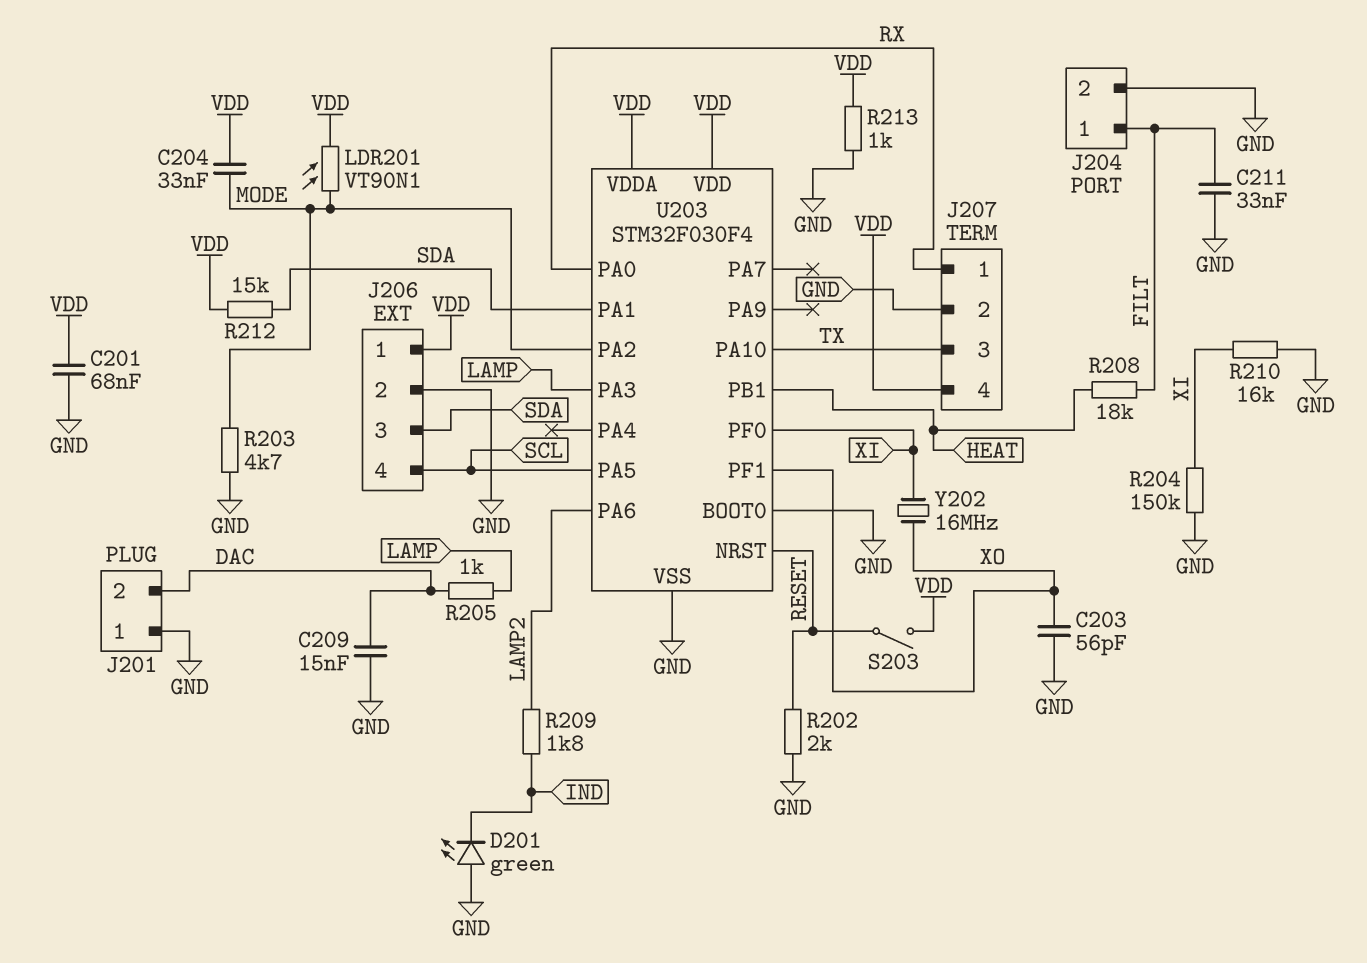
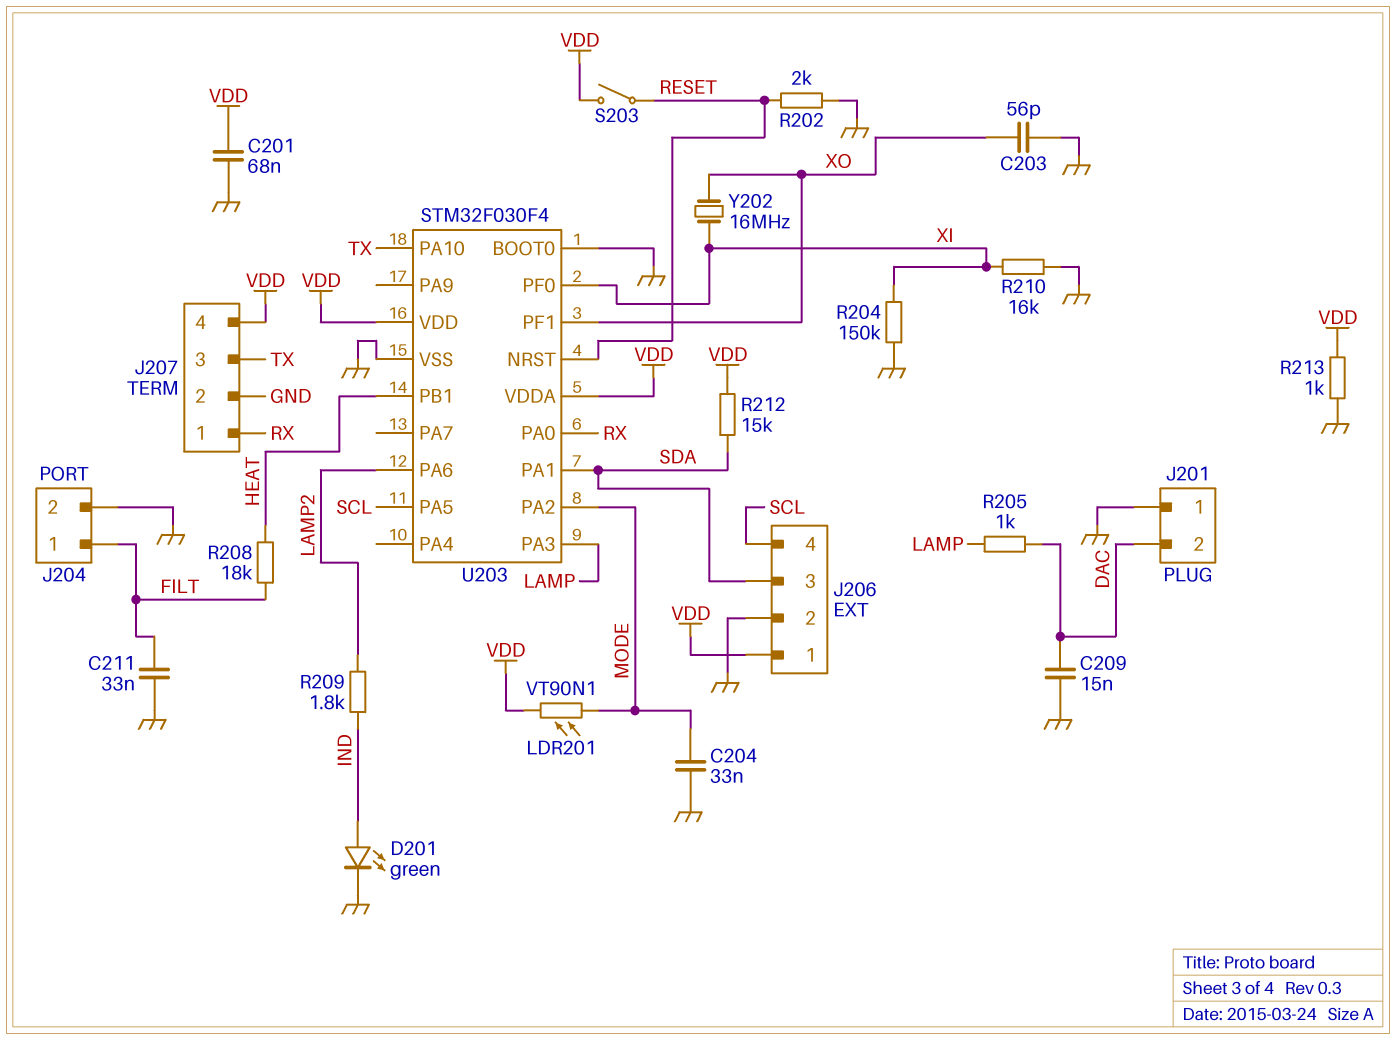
C204: 33nF (MODE, VDD) -> 33nF (GND, MODE)
D201: LED green (A GND, K IND) -> LED green (A IND, K GND)
R203: 4.7k (GND, MODE) -> none

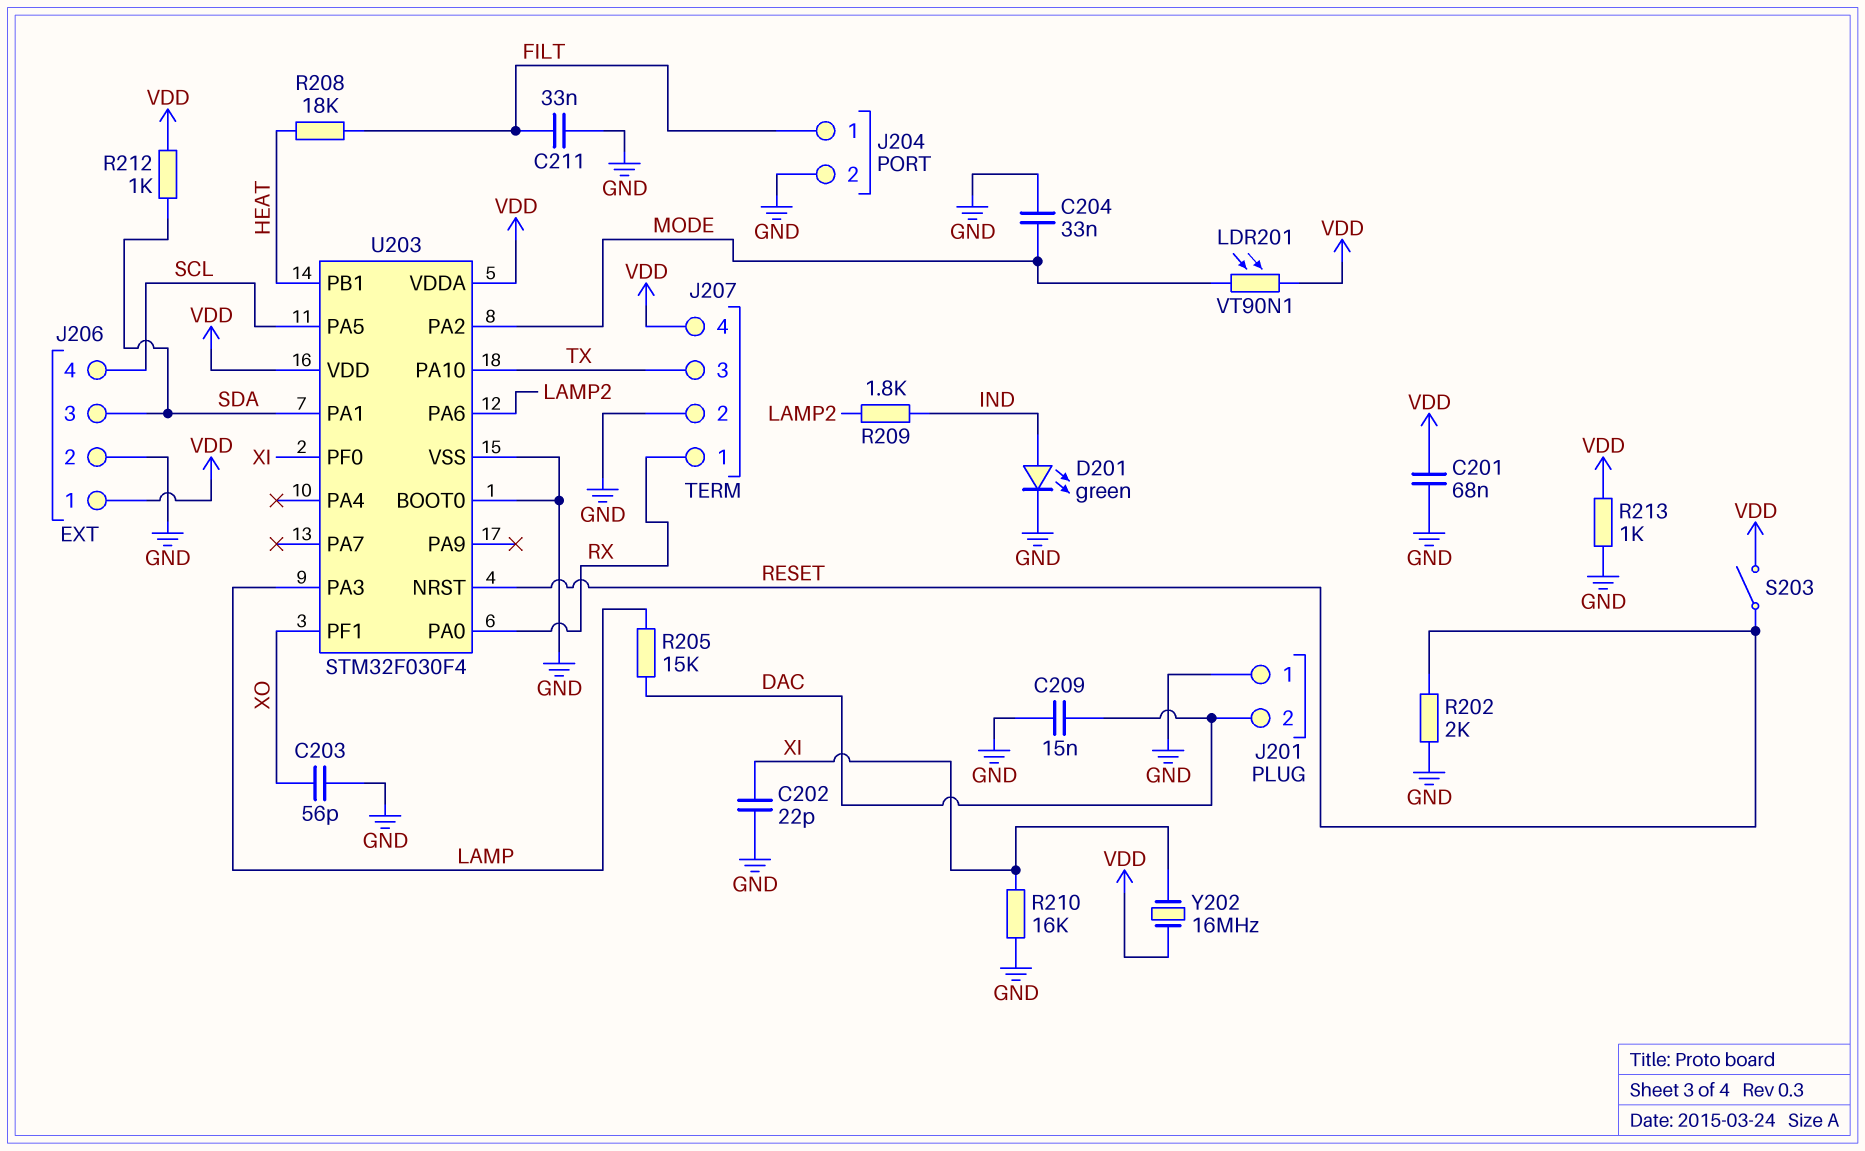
C202: none -> 22pF (GND, XI)
R204: 150k (GND, XI) -> none
R205: 1k (DAC, LAMP) -> 15k (DAC, LAMP)
R212: 15k (SDA, VDD) -> 1k (SDA, VDD)
Y202: 16MHz (XI, XO) -> 16MHz (VDD, XI)

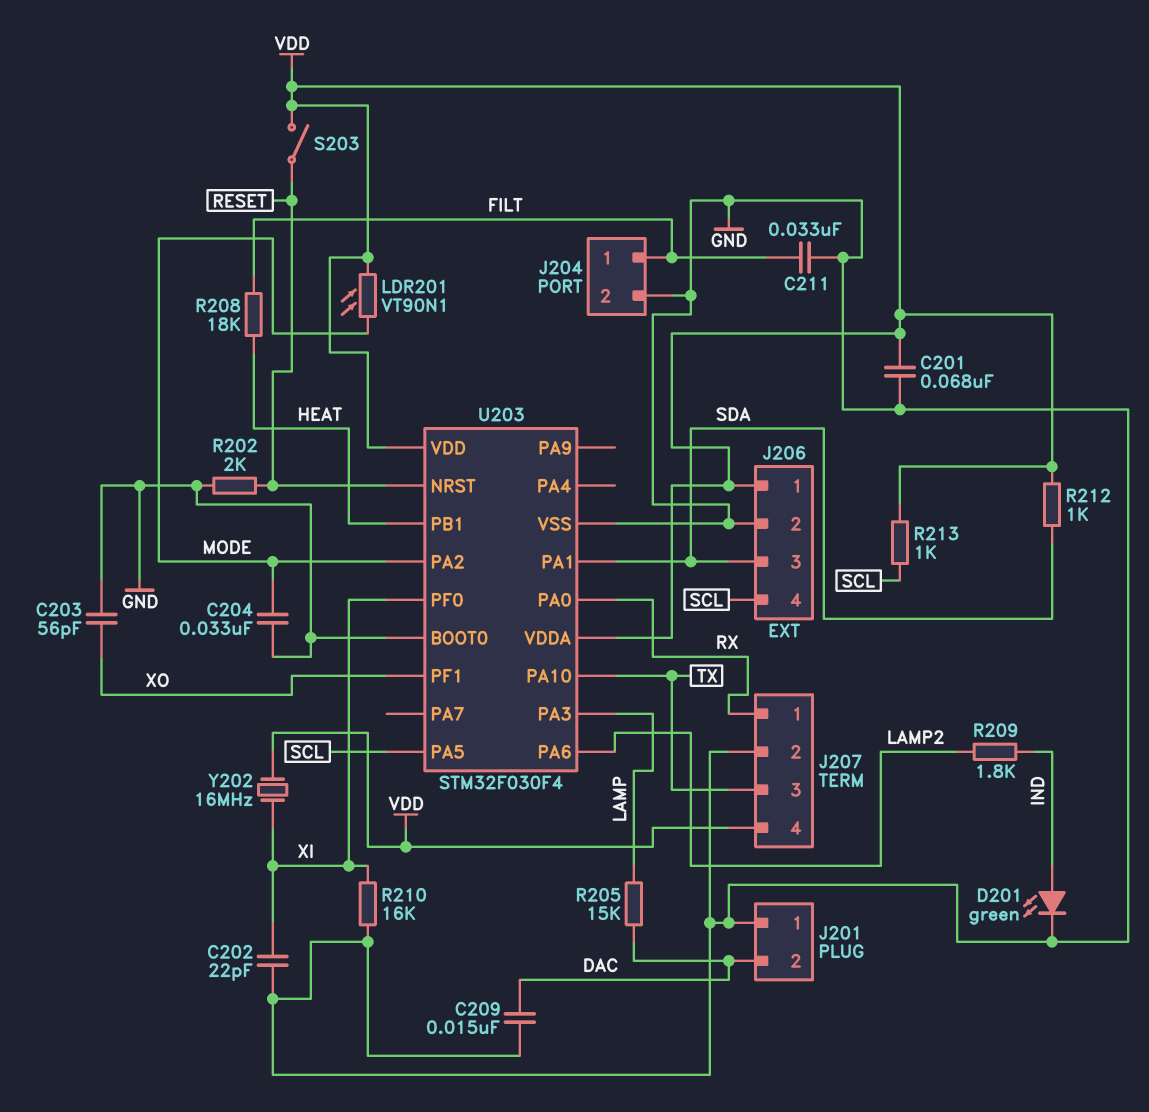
R213: 1k (GND, VDD) -> 1k (SCL, VDD)

